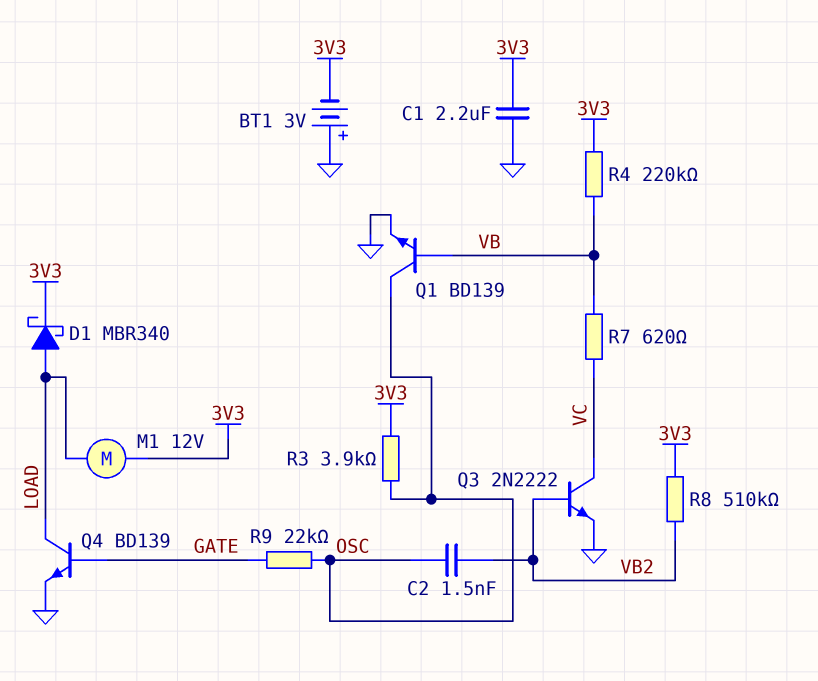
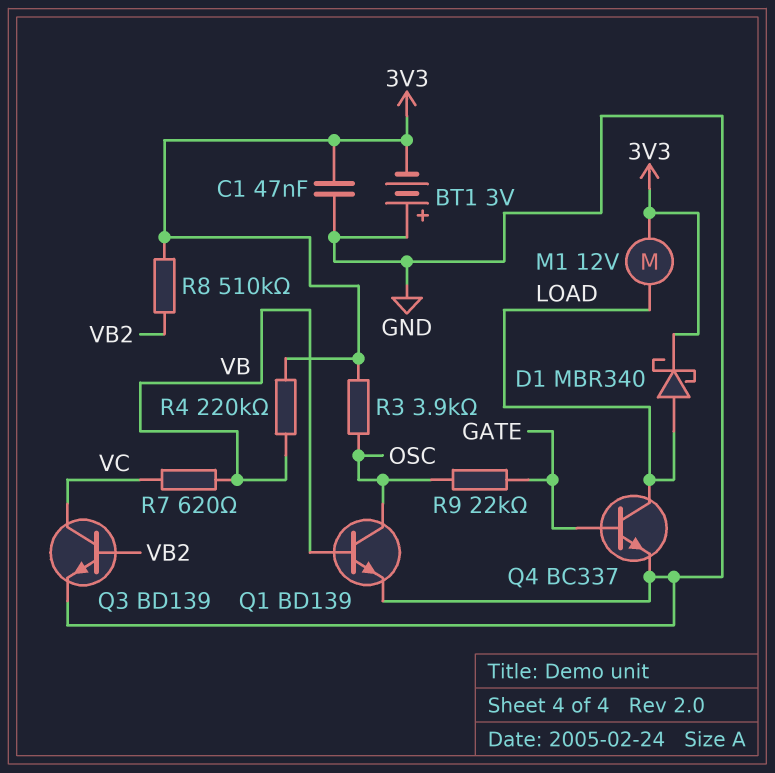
C1: 2.2uF (3V3, GND) -> 47nF (3V3, GND)
C2: 1.5nF (OSC, VB2) -> none
Q3: NPN 2N2222 (B VB2, C VC, E GND) -> NPN BD139 (B VB2, C VC, E GND)
Q4: NPN BD139 (B GATE, C LOAD, E GND) -> NPN BC337 (B GATE, C LOAD, E GND)

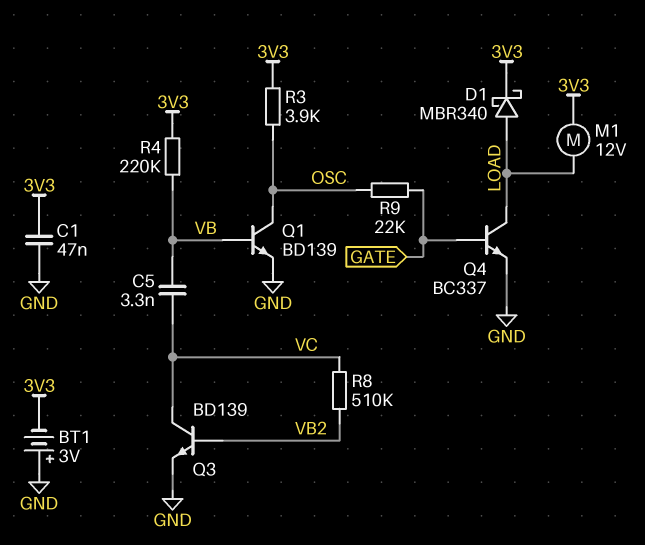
C5: none -> 3.3nF (VB, VC)
R7: 620 (VB, VC) -> none
R8: 510k (3V3, VB2) -> 510k (VB2, VC)

